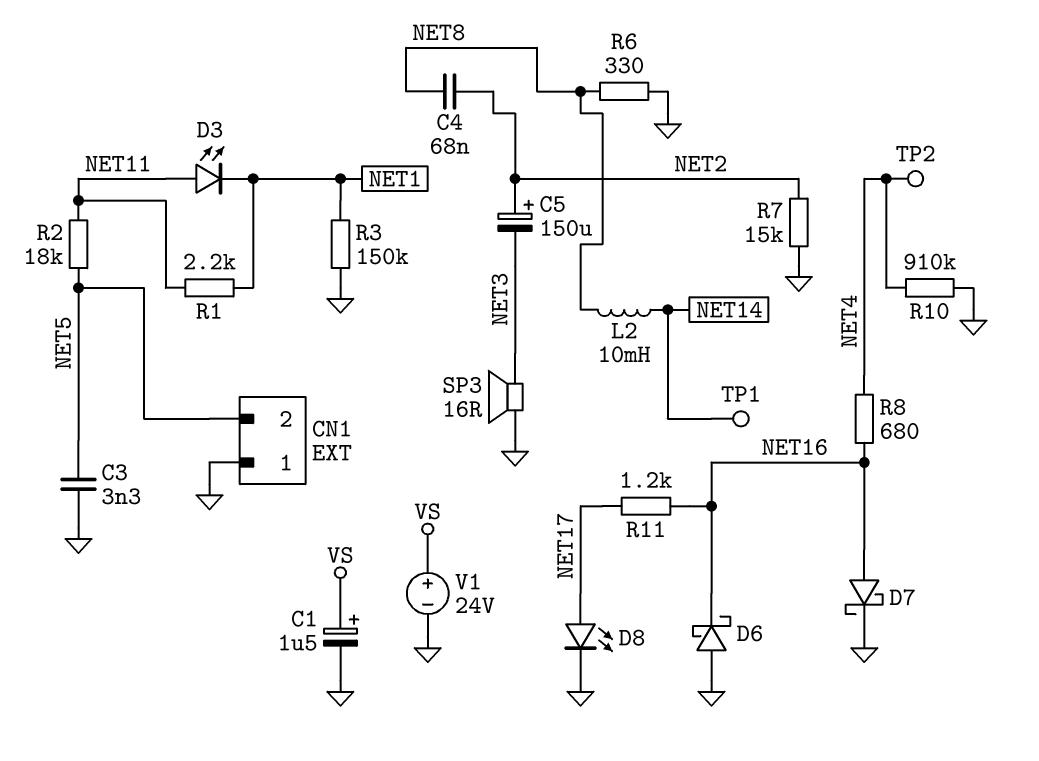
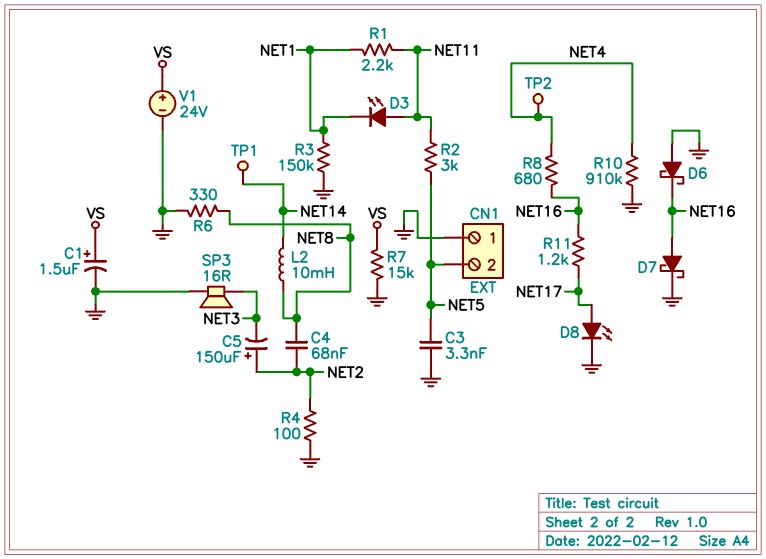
R2: 18k (NET5, NET11) -> 3k (NET5, NET11)
R4: none -> 100 (GND, NET2)
R7: 15k (GND, NET2) -> 15k (GND, VS)

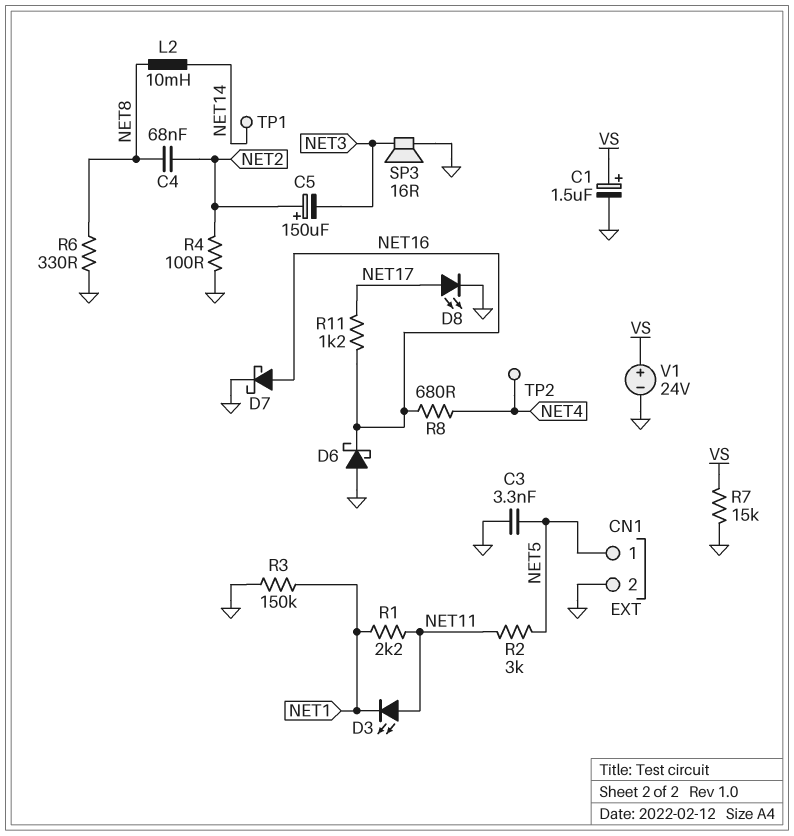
CN1 pin 1: GND -> NET5
CN1 pin 2: NET5 -> GND
R10: 910k (GND, NET4) -> none

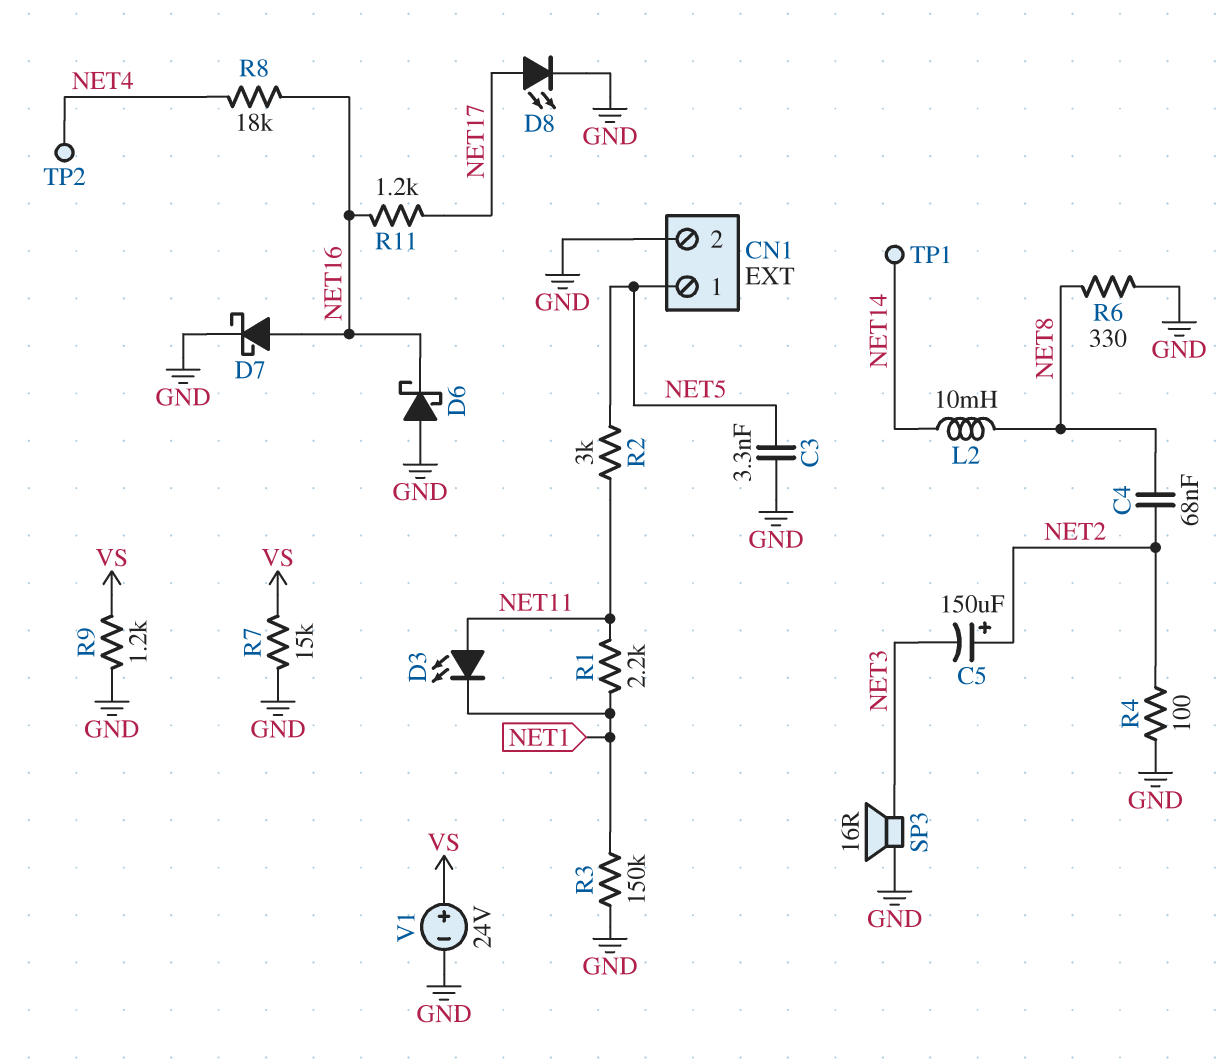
C1: 1.5uF (plus VS, minus GND) -> none
R8: 680 (NET4, NET16) -> 18k (NET4, NET16)
R9: none -> 1.2k (GND, VS)

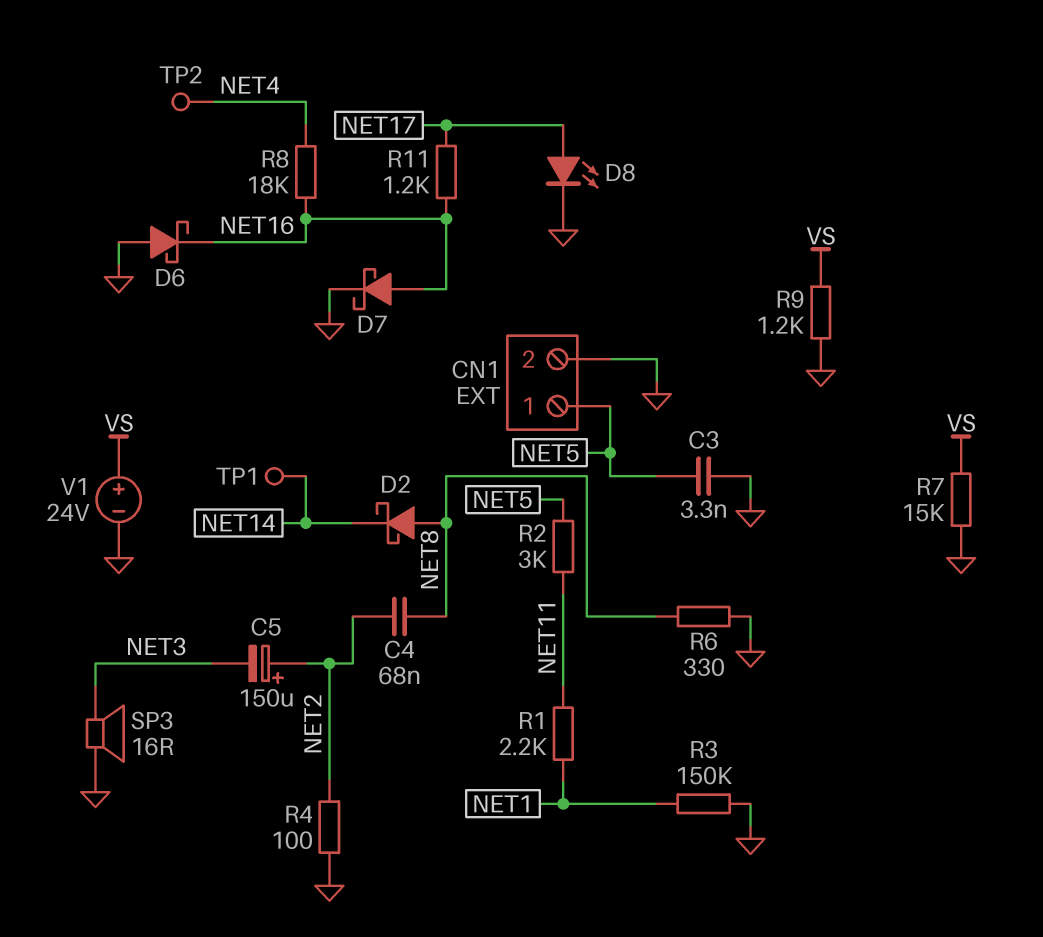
D2: none -> schottky (A NET8, K NET14)
D3: LED (A NET11, K NET1) -> none
L2: 10mH (NET8, NET14) -> none

